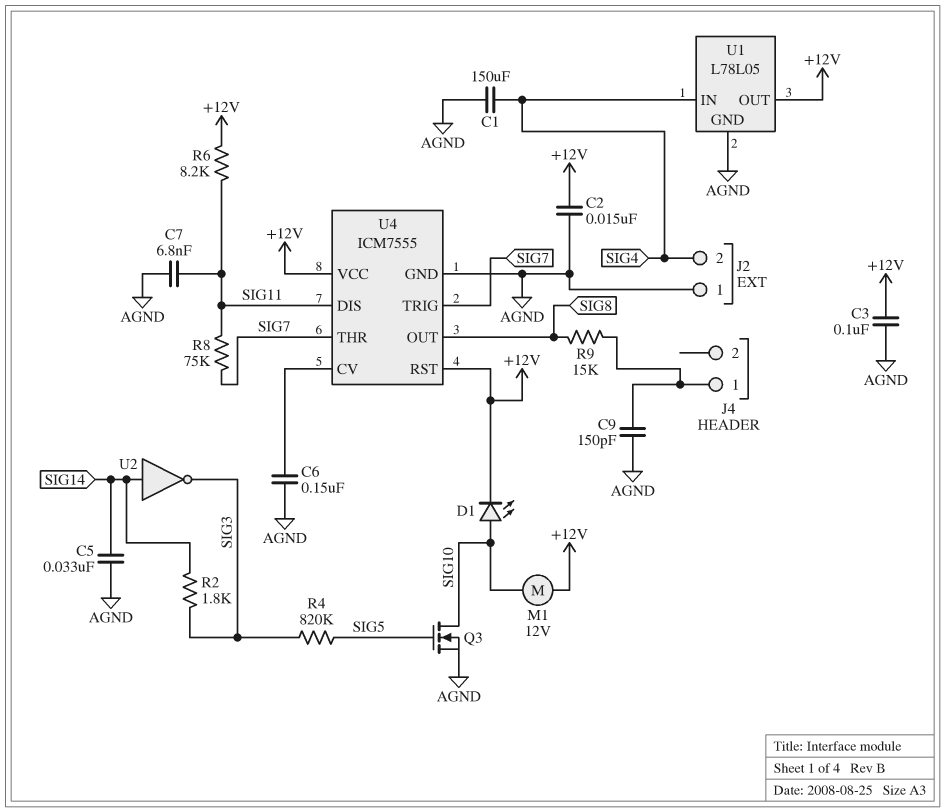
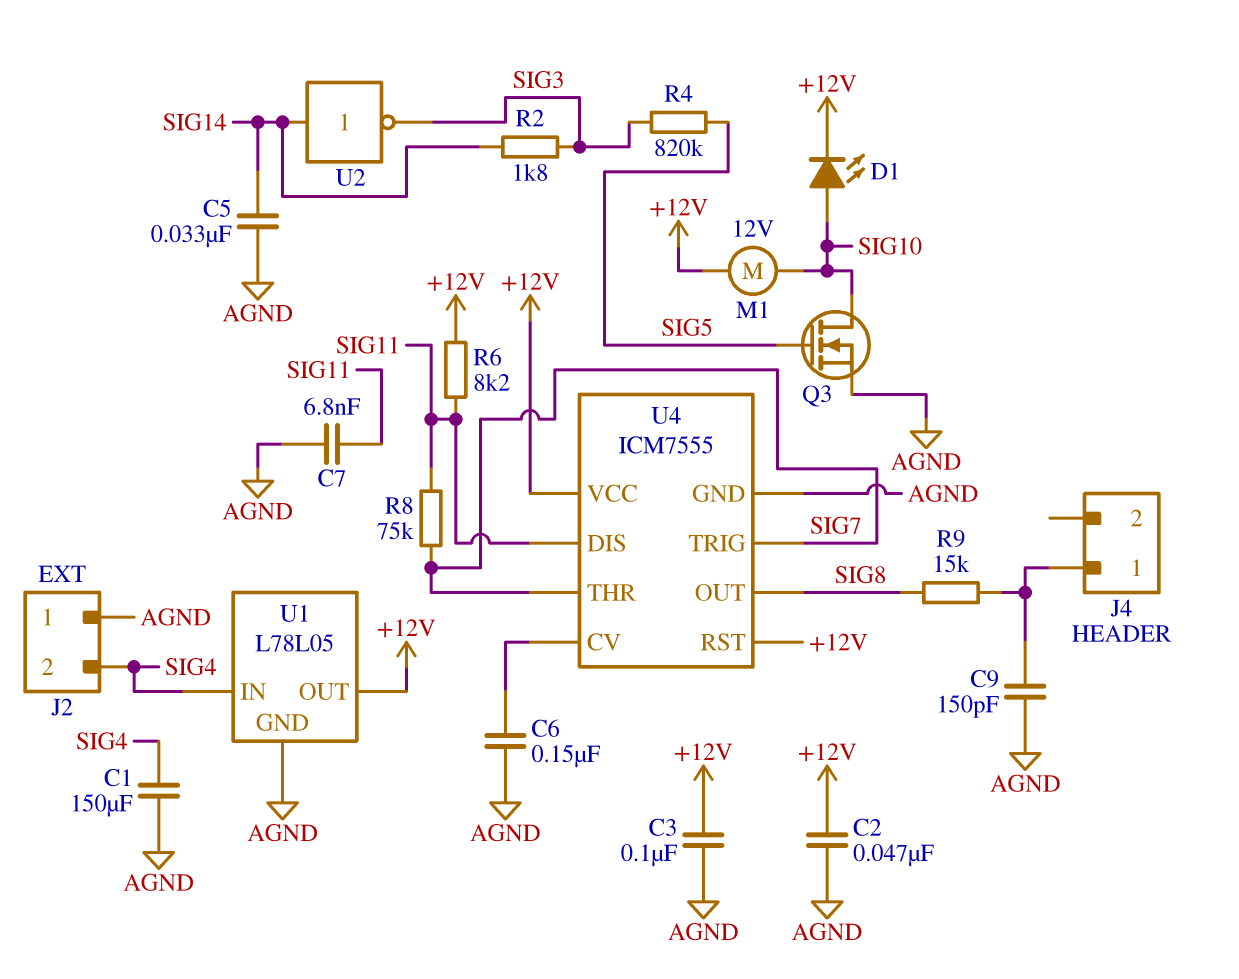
C2: 15nF (+12V, AGND) -> 47nF (+12V, AGND)

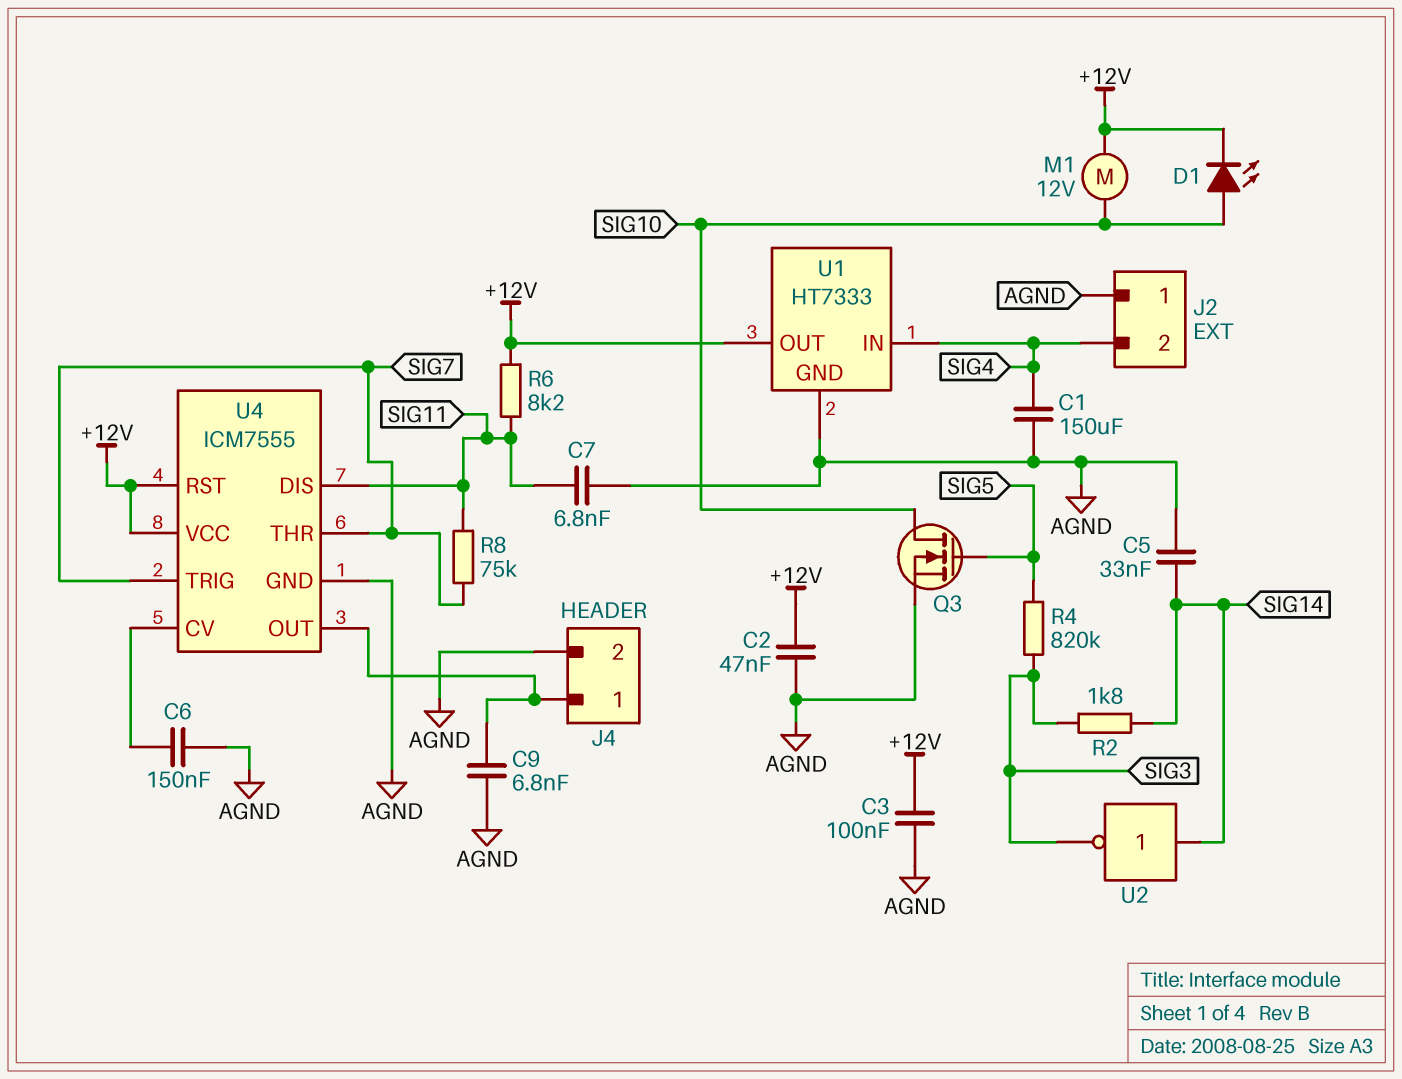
C9: 150pF (AGND, J4/1) -> 6.8nF (AGND, J4/1)
J4 pin 2: none -> AGND
R9: 15k (J4/1, SIG8) -> none
U1: L78L05 -> HT7333
U4 pin OUT: SIG8 -> J4/1

